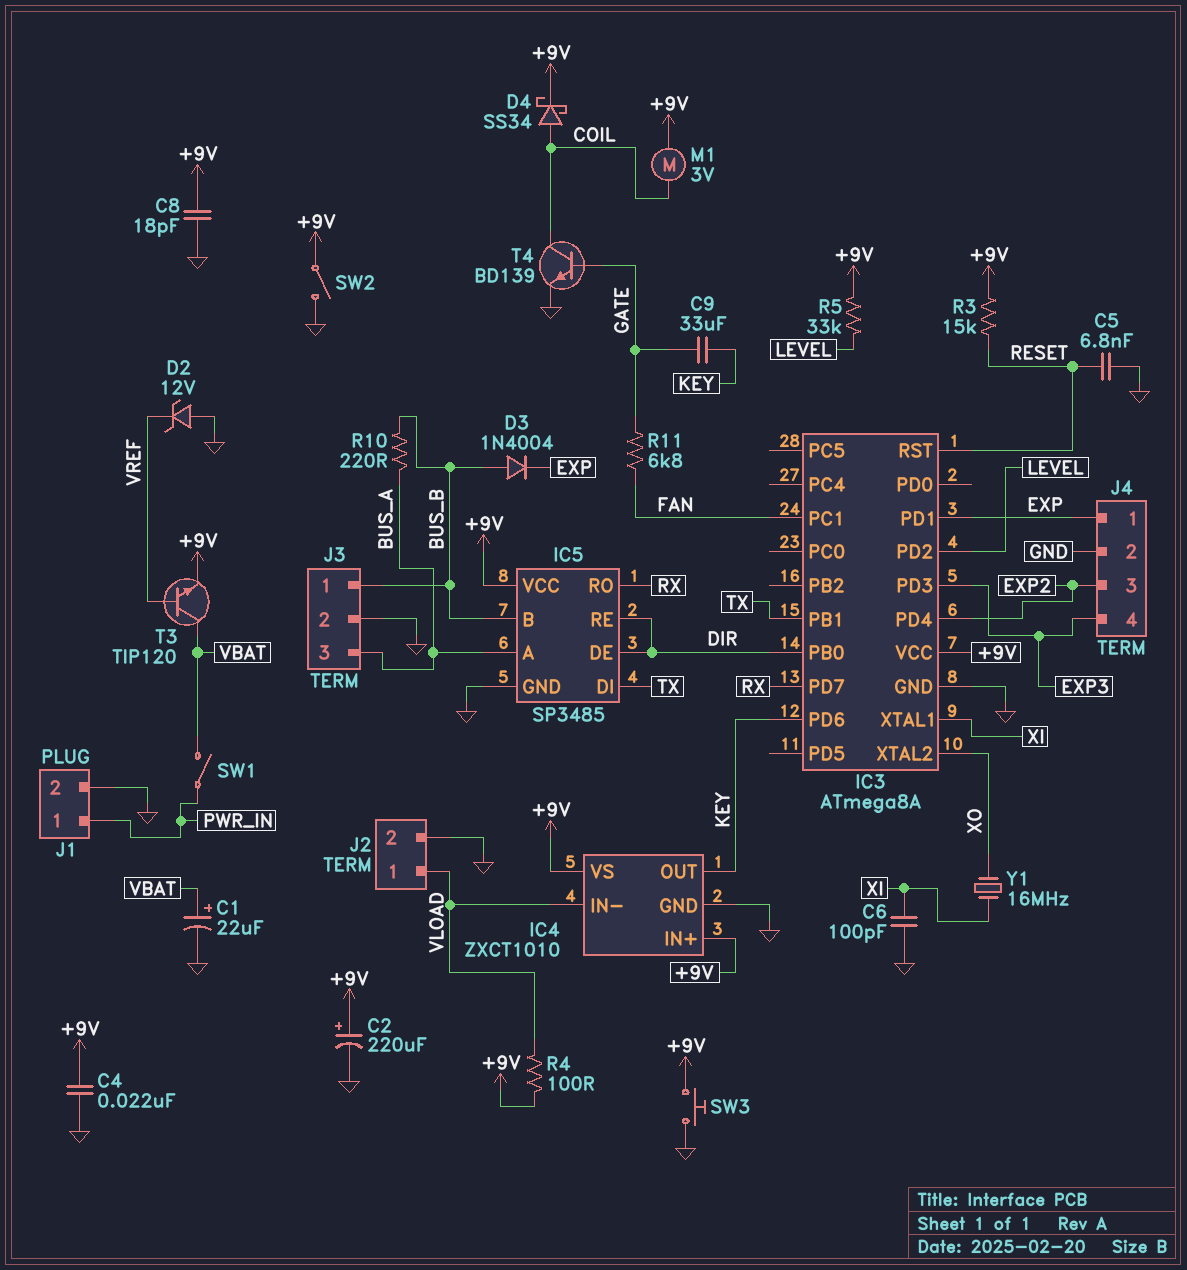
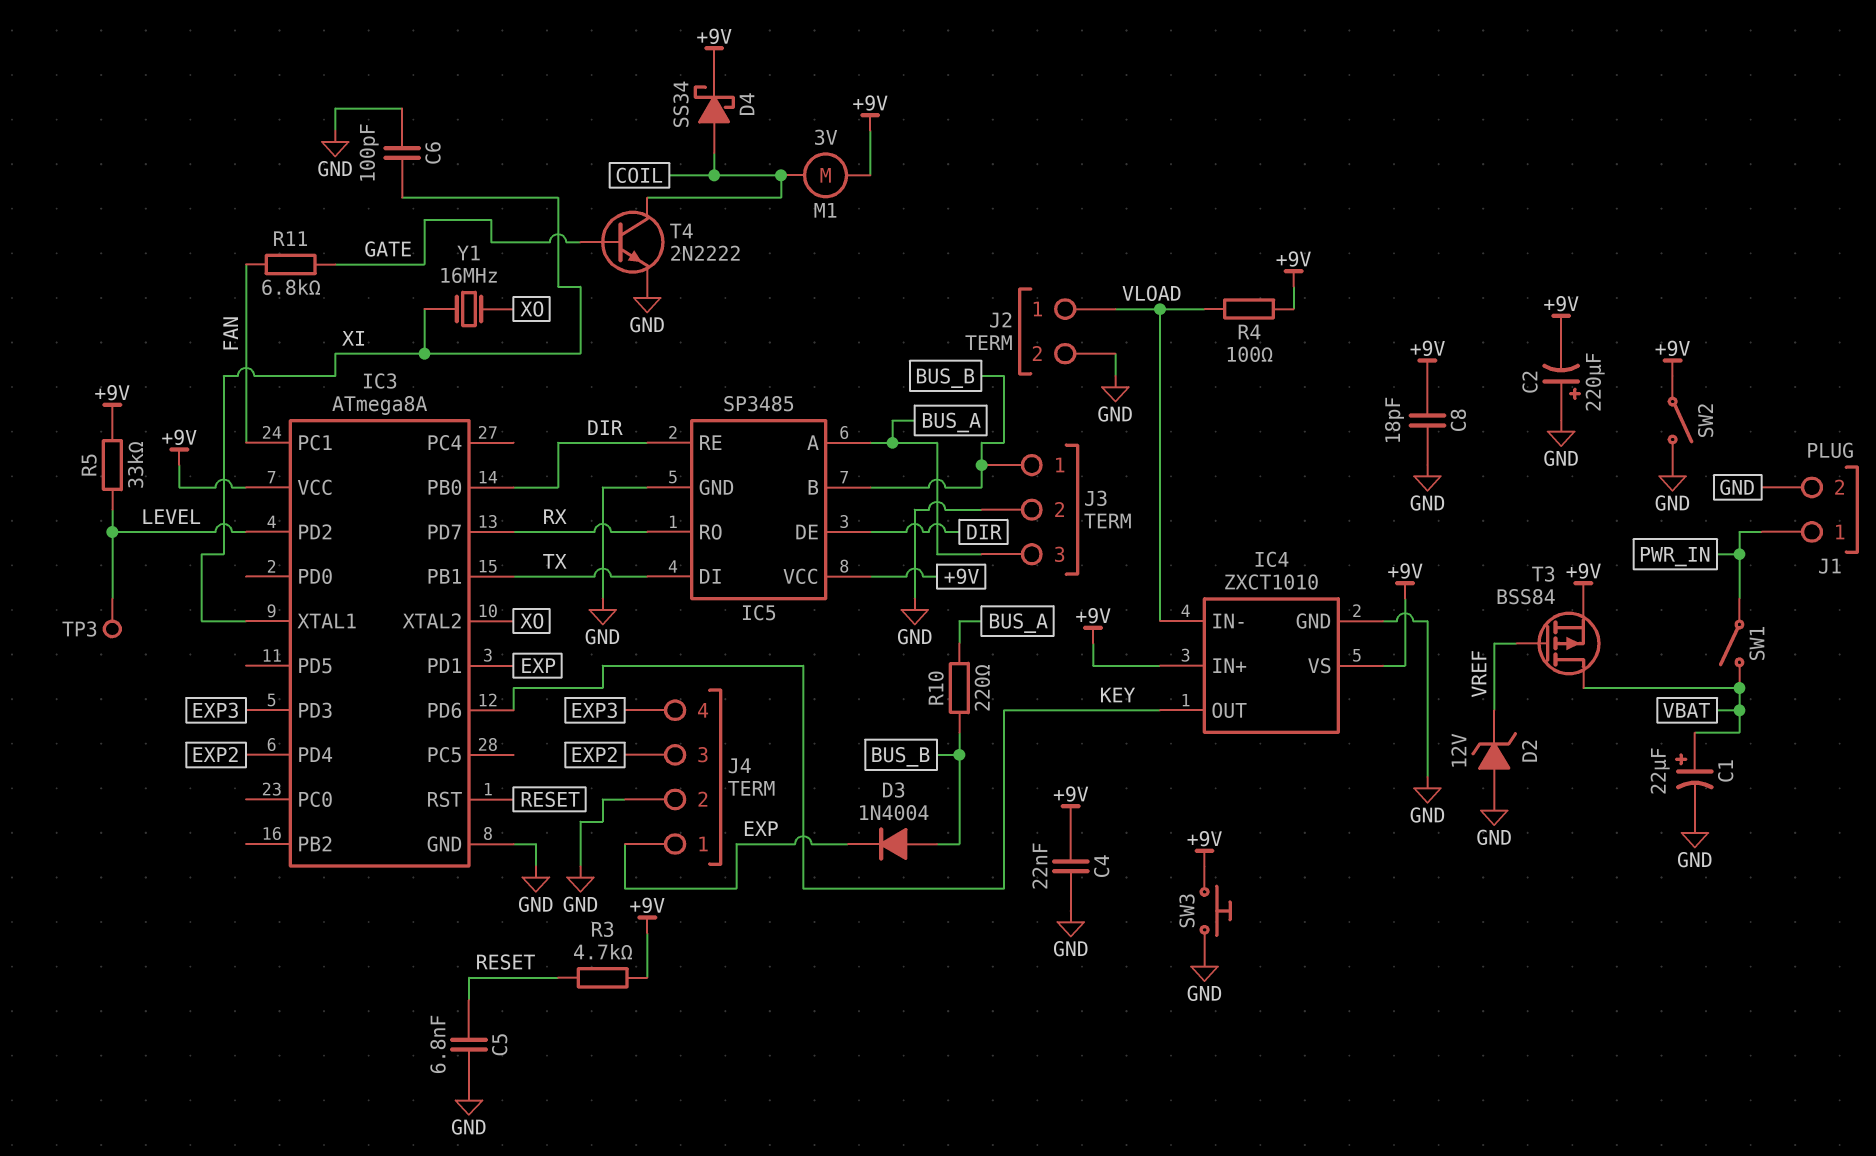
C2: 220uF (plus +9V, minus GND) -> 220uF (plus GND, minus +9V)
C9: 33uF (GATE, KEY) -> none
R3: 15k (+9V, RESET) -> 4.7k (+9V, RESET)
T3: NPN TIP120 (B VREF, C VBAT, E +9V) -> PMOS BSS84 (G VREF, D VBAT, S +9V)
T4: NPN BD139 (B GATE, C COIL, E GND) -> NPN 2N2222 (B GATE, C COIL, E GND)
TP3: none -> test point (LEVEL)

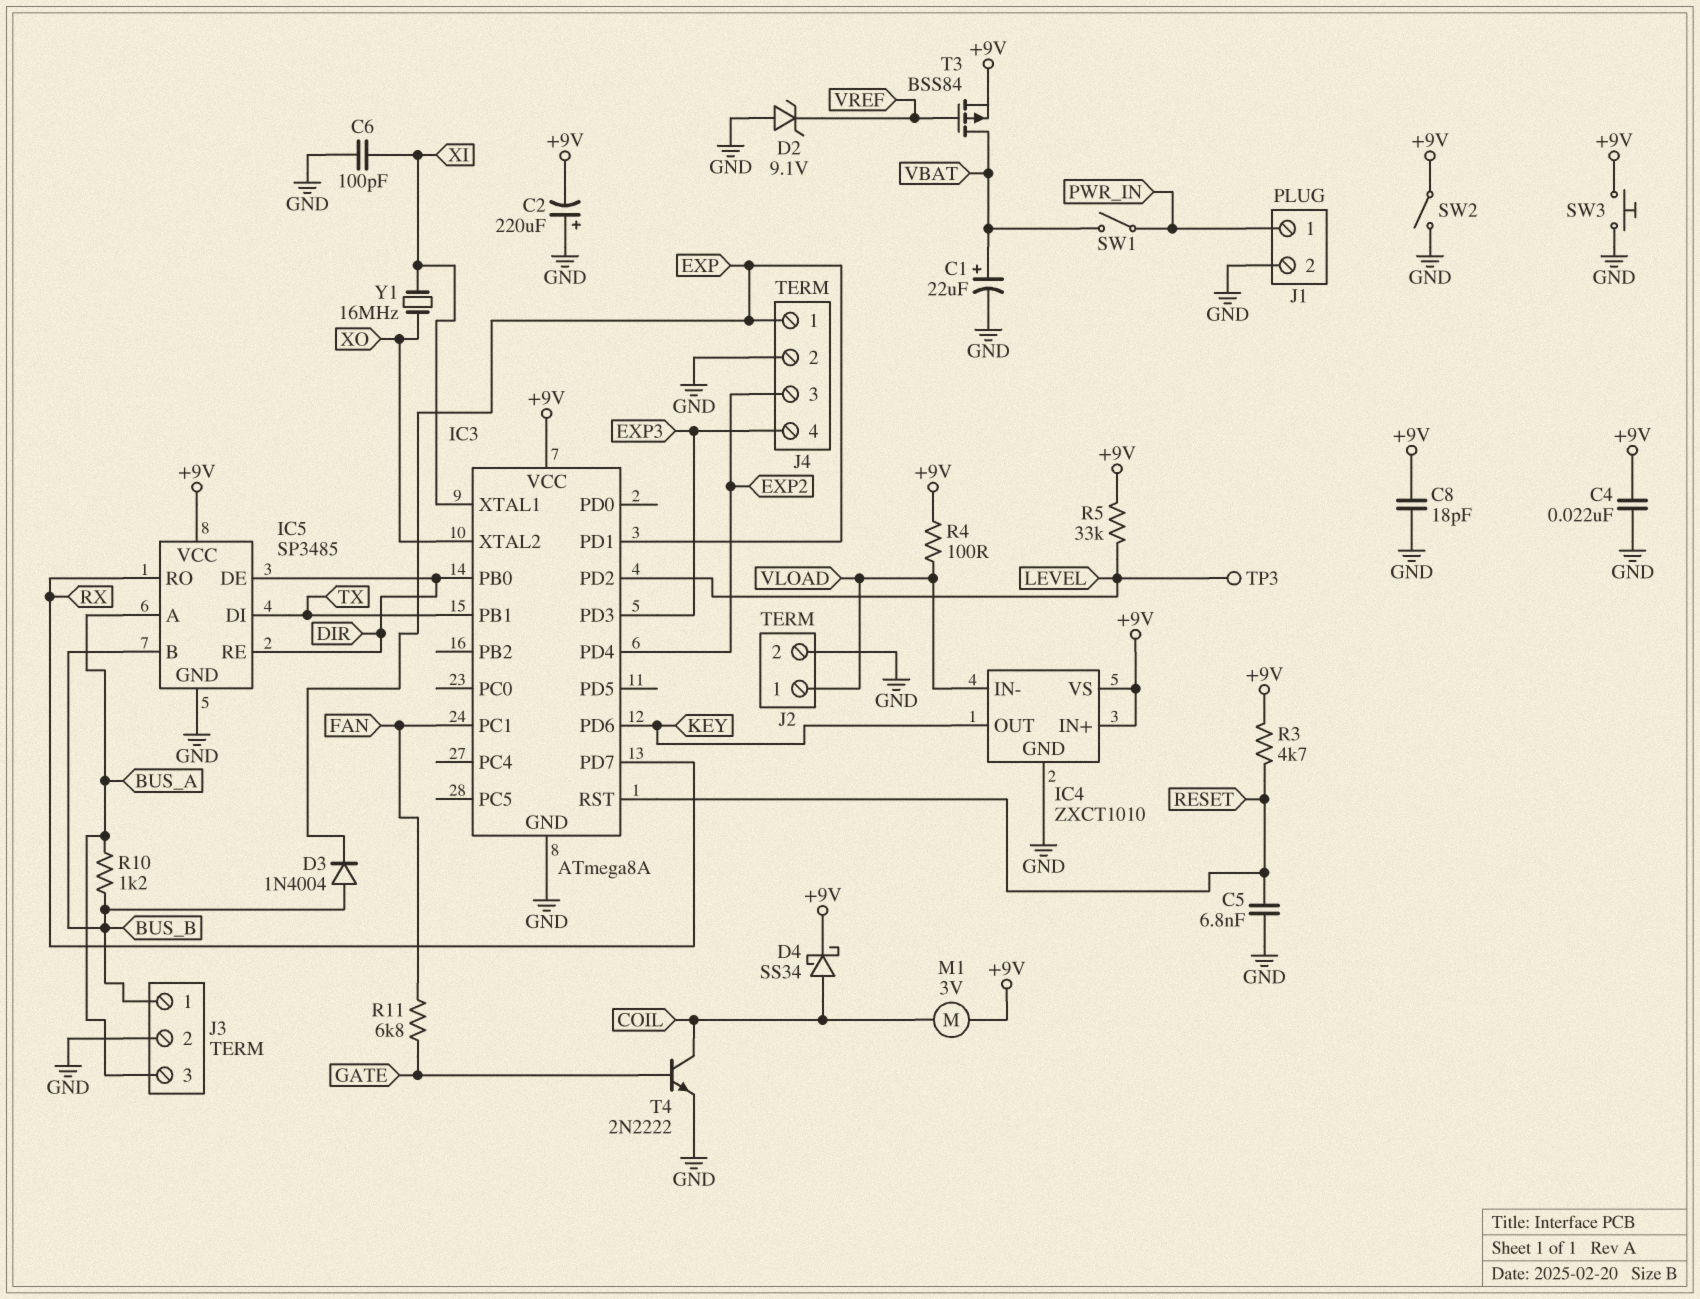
D2: zener 12V (A GND, K VREF) -> zener 9.1V (A GND, K VREF)
R10: 220 (BUS_A, BUS_B) -> 1.2k (BUS_A, BUS_B)

